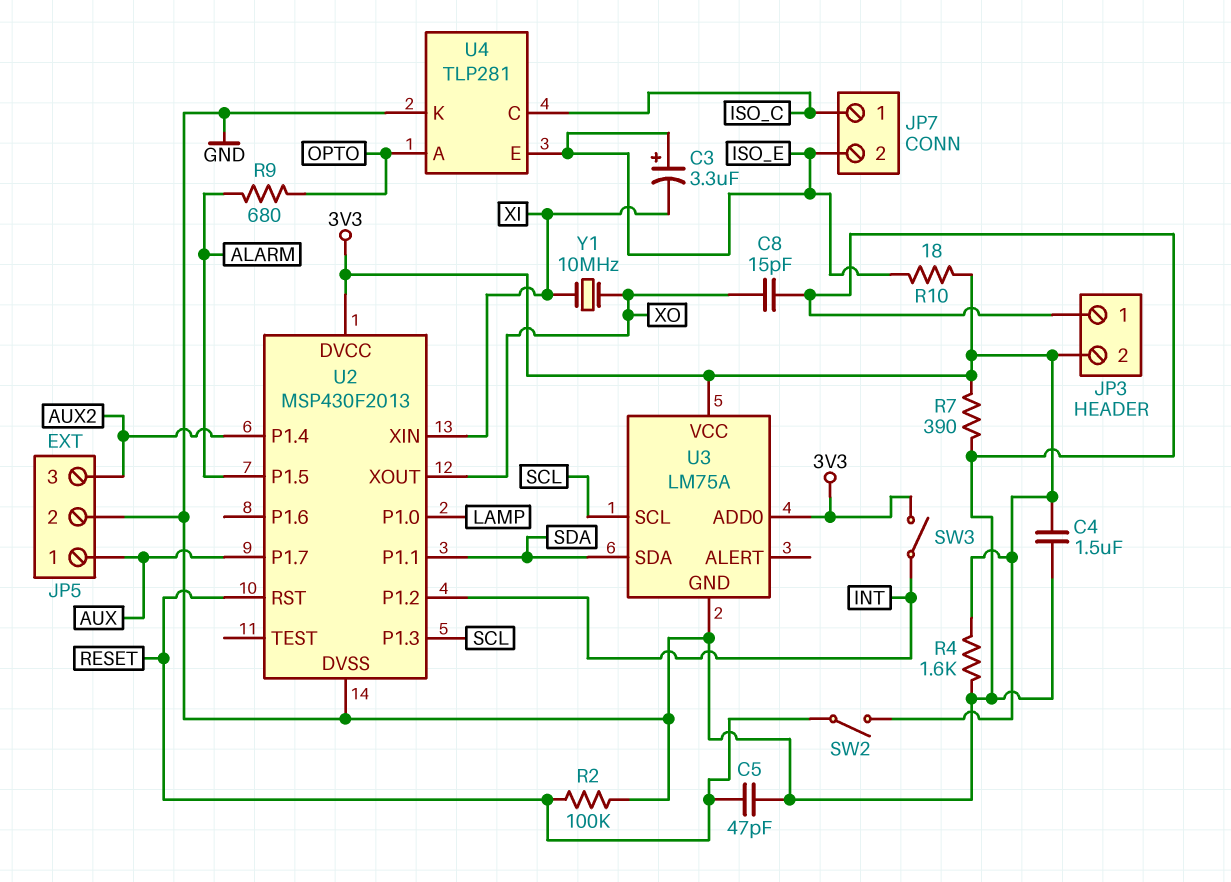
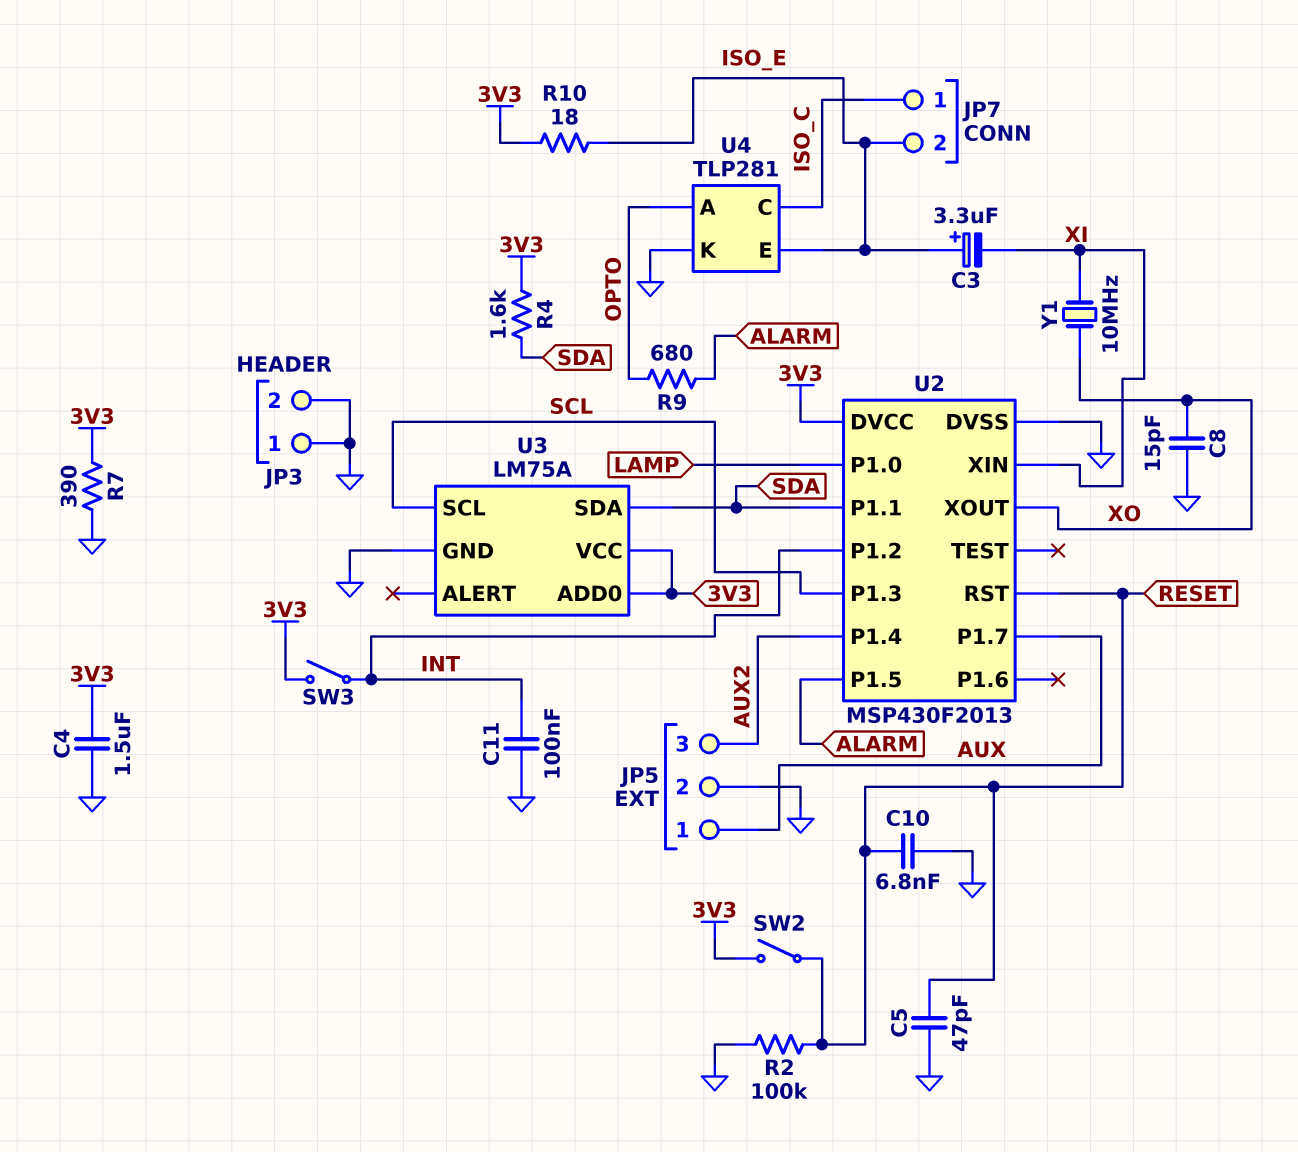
C10: none -> 6.8nF (GND, RESET)
C11: none -> 100nF (GND, INT)
JP3 pin 2: 3V3 -> GND
R4: 1.6k (3V3, GND) -> 1.6k (3V3, SDA)

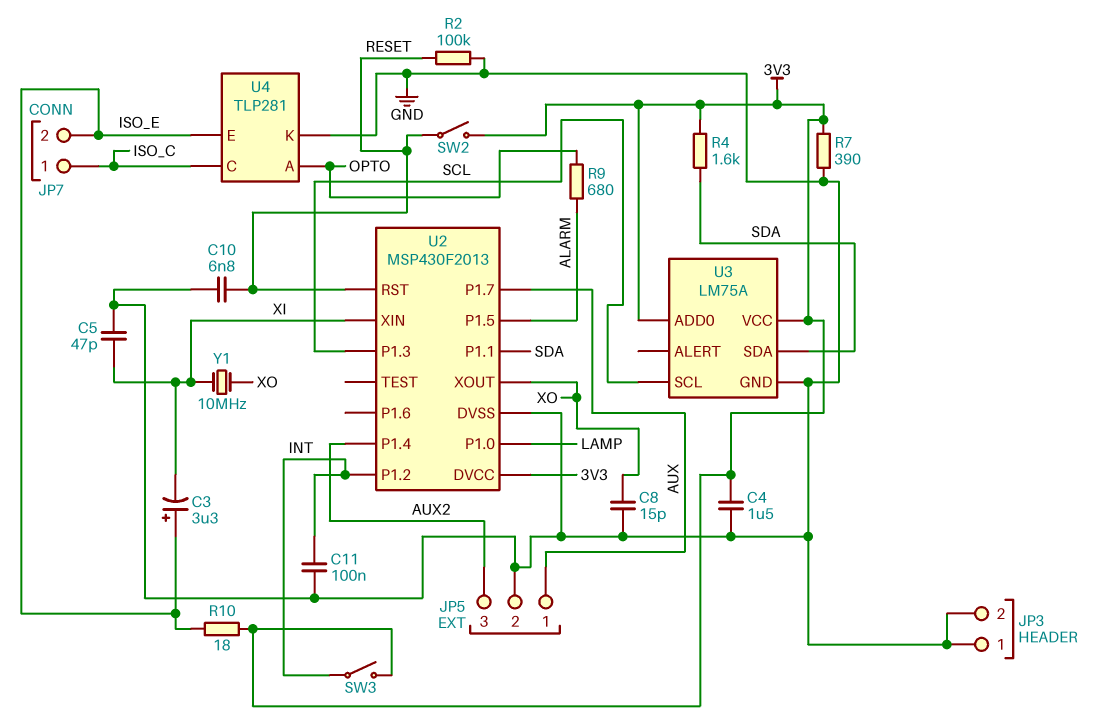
C5: 47pF (GND, RESET) -> 47pF (GND, XI)

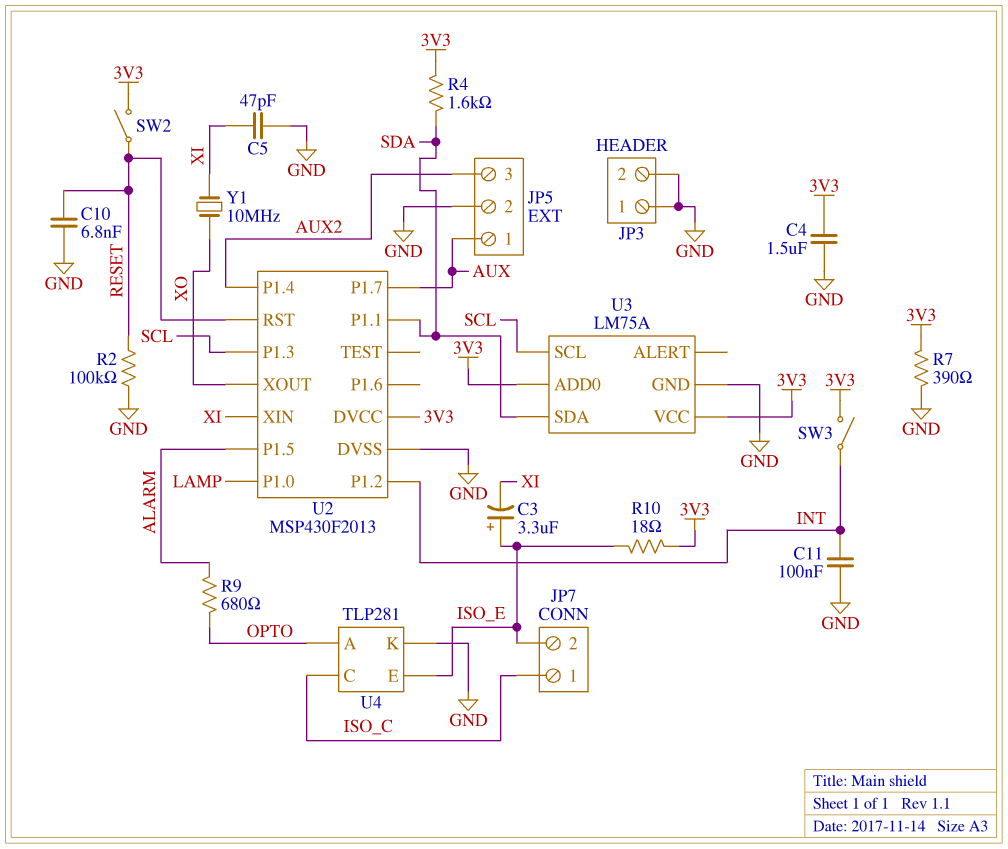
C8: 15pF (GND, XO) -> none

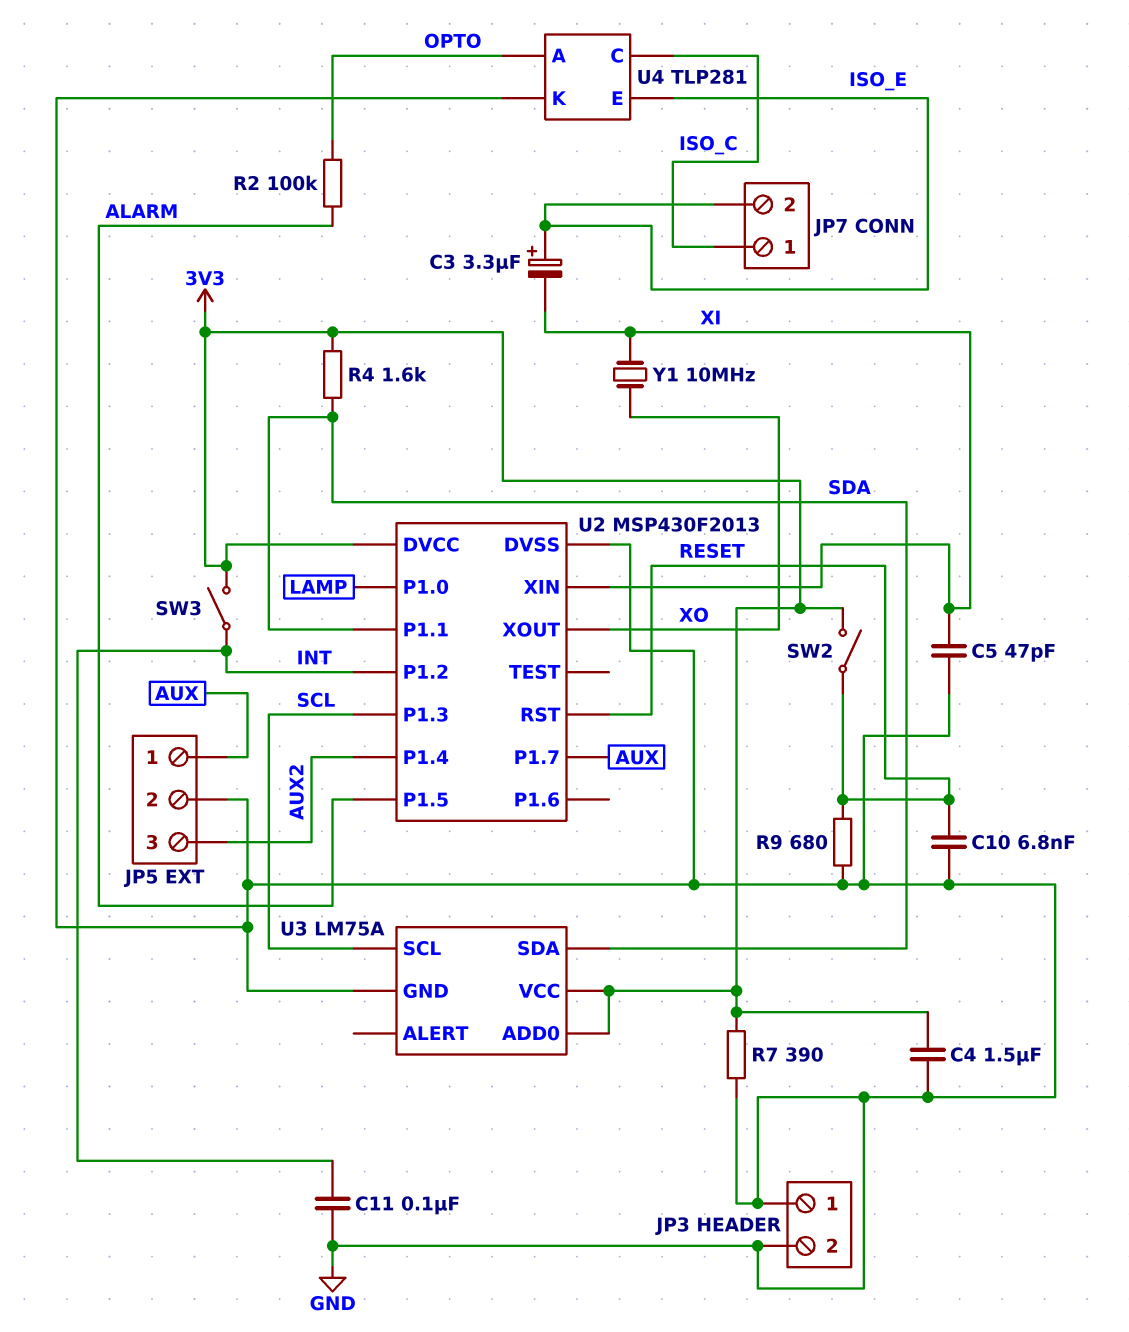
R2: 100k (GND, RESET) -> 100k (ALARM, OPTO)
R9: 680 (ALARM, OPTO) -> 680 (GND, RESET)
R10: 18 (3V3, ISO_E) -> none

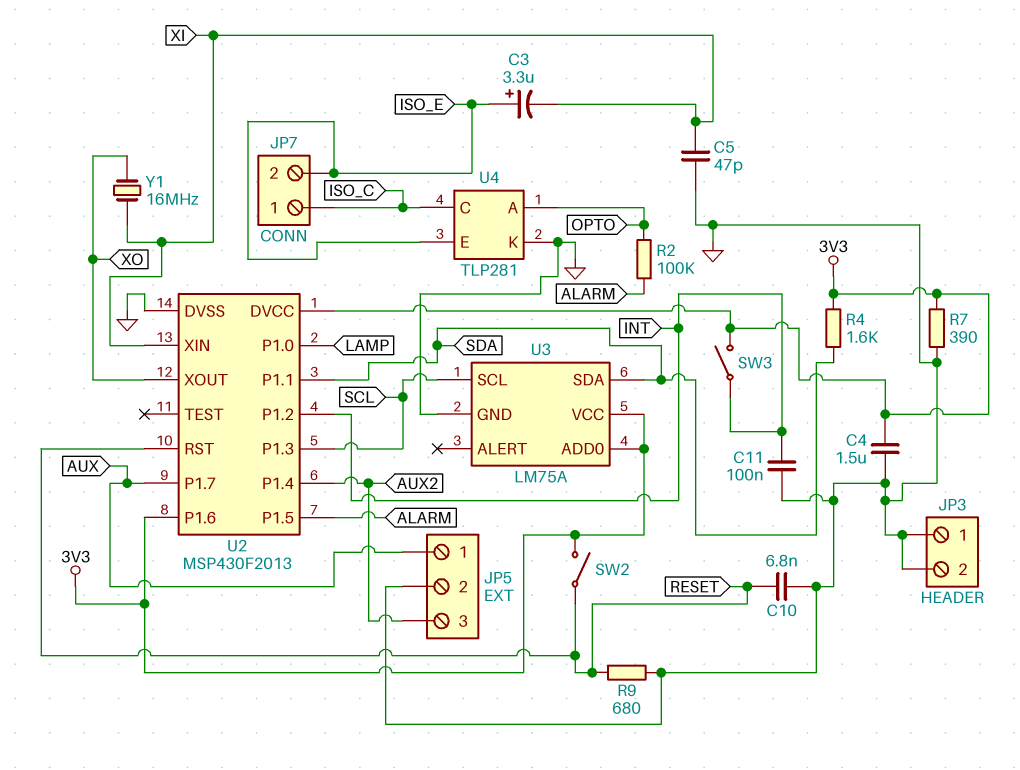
U2 pin P1.6: none -> 3V3
Y1: 10MHz (XI, XO) -> 16MHz (XI, XO)

